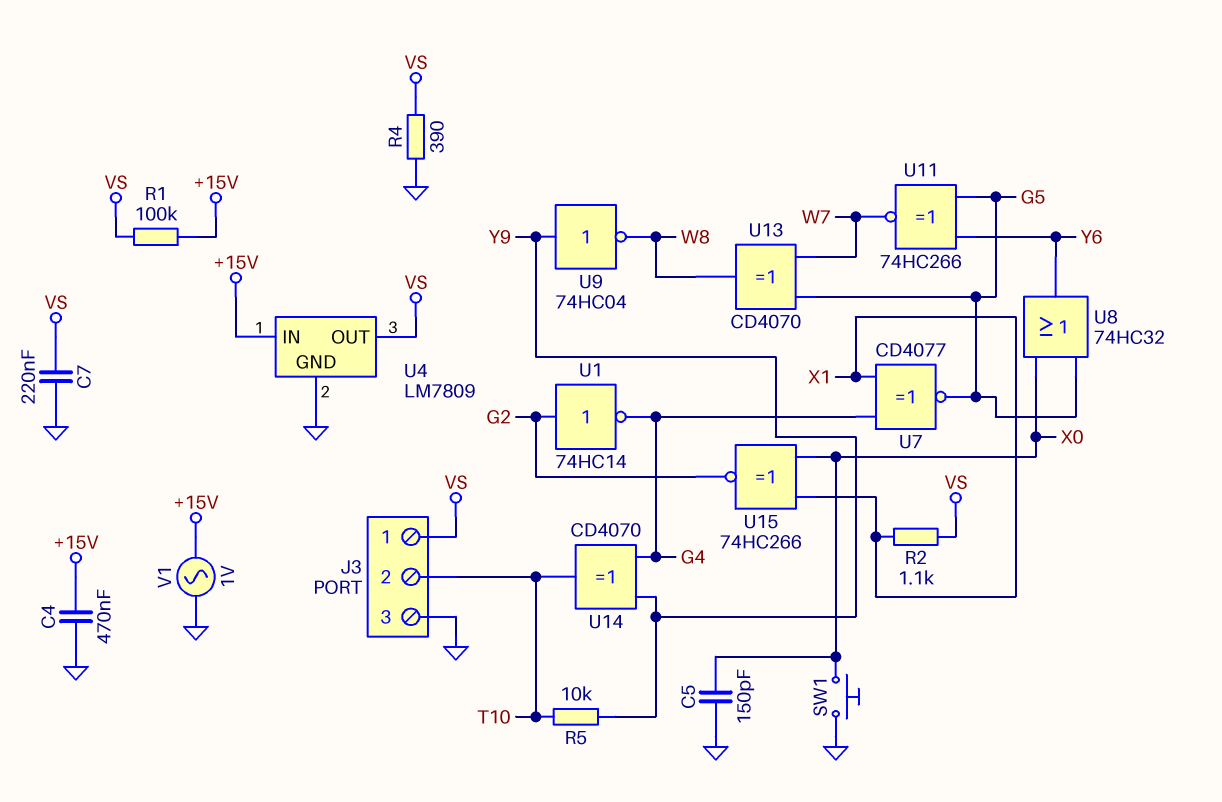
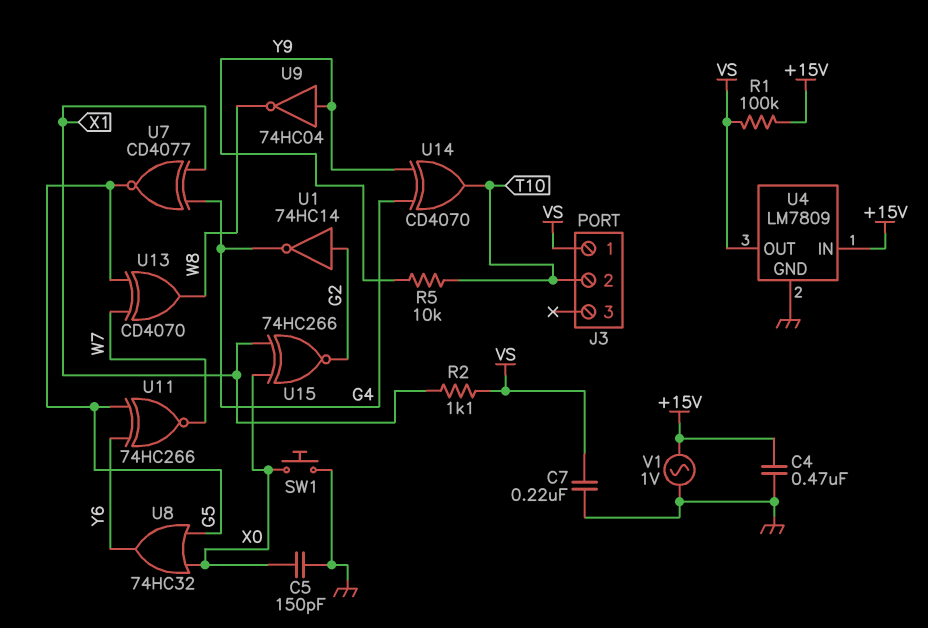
J3 pin 3: GND -> none
R4: 390 (GND, VS) -> none

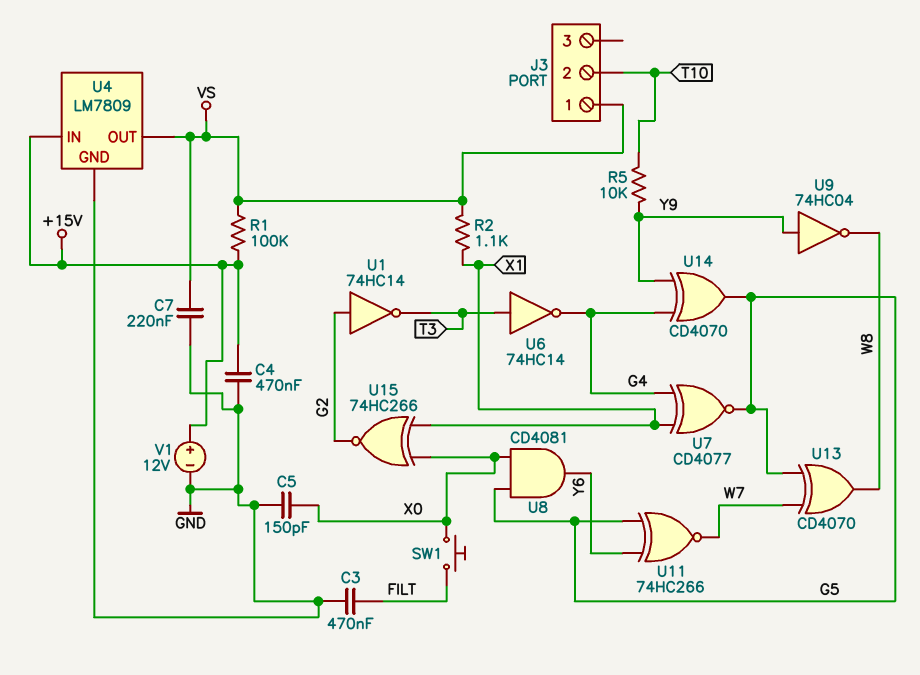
C3: none -> 470nF (FILT, GND)
SW1: button (GND, X0) -> button (FILT, X0)
U1: NOT 74HC14 (in G2, out G4) -> NOT 74HC14 (in G2, out T3)
U6: none -> NOT 74HC14 (in T3, out G4)
U8: OR 74HC32 (in G5, in X0, out Y6) -> AND CD4081 (in G5, in X0, out Y6)
U14: XOR CD4070 (in G4, in Y9, out T10) -> XOR CD4070 (in G4, in Y9, out G5)
V1: AC 1V (+15V, GND) -> 12V (plus +15V, minus GND)

